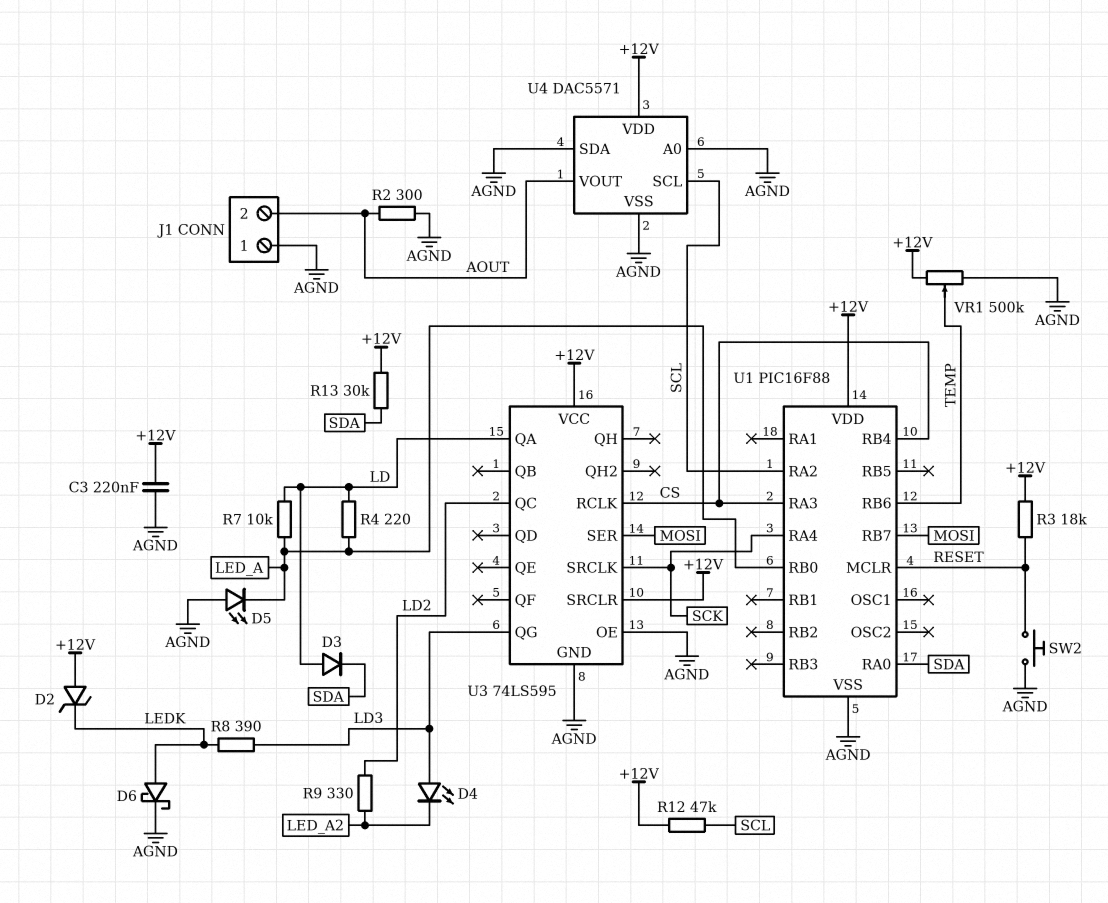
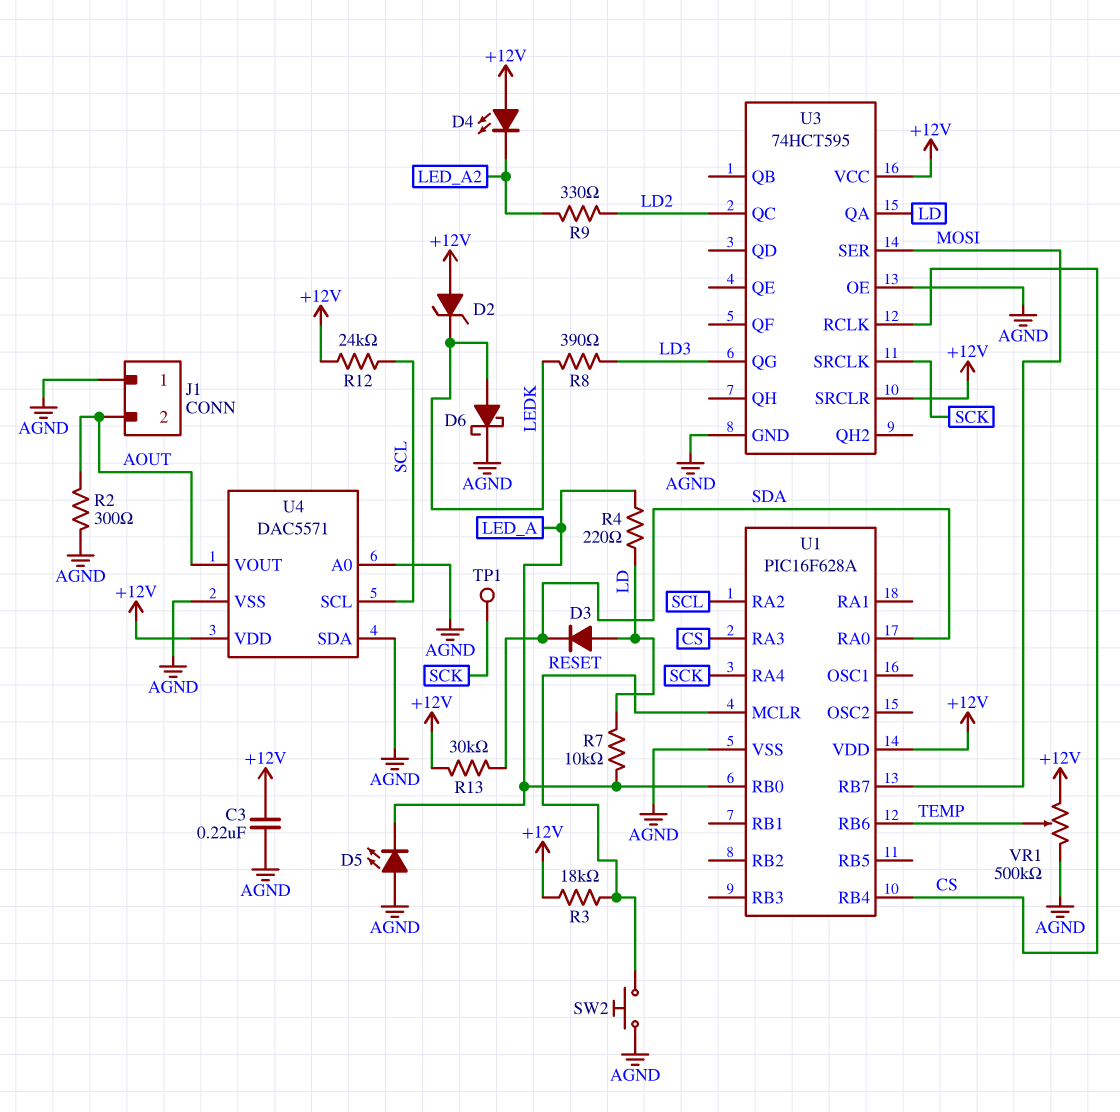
D4: LED (A LD3, K LED_A2) -> LED (A +12V, K LED_A2)
R12: 47k (+12V, SCL) -> 24k (+12V, SCL)
TP1: none -> test point (SCK)
U1: PIC16F88 -> PIC16F628A
U3: 74LS595 -> 74HCT595

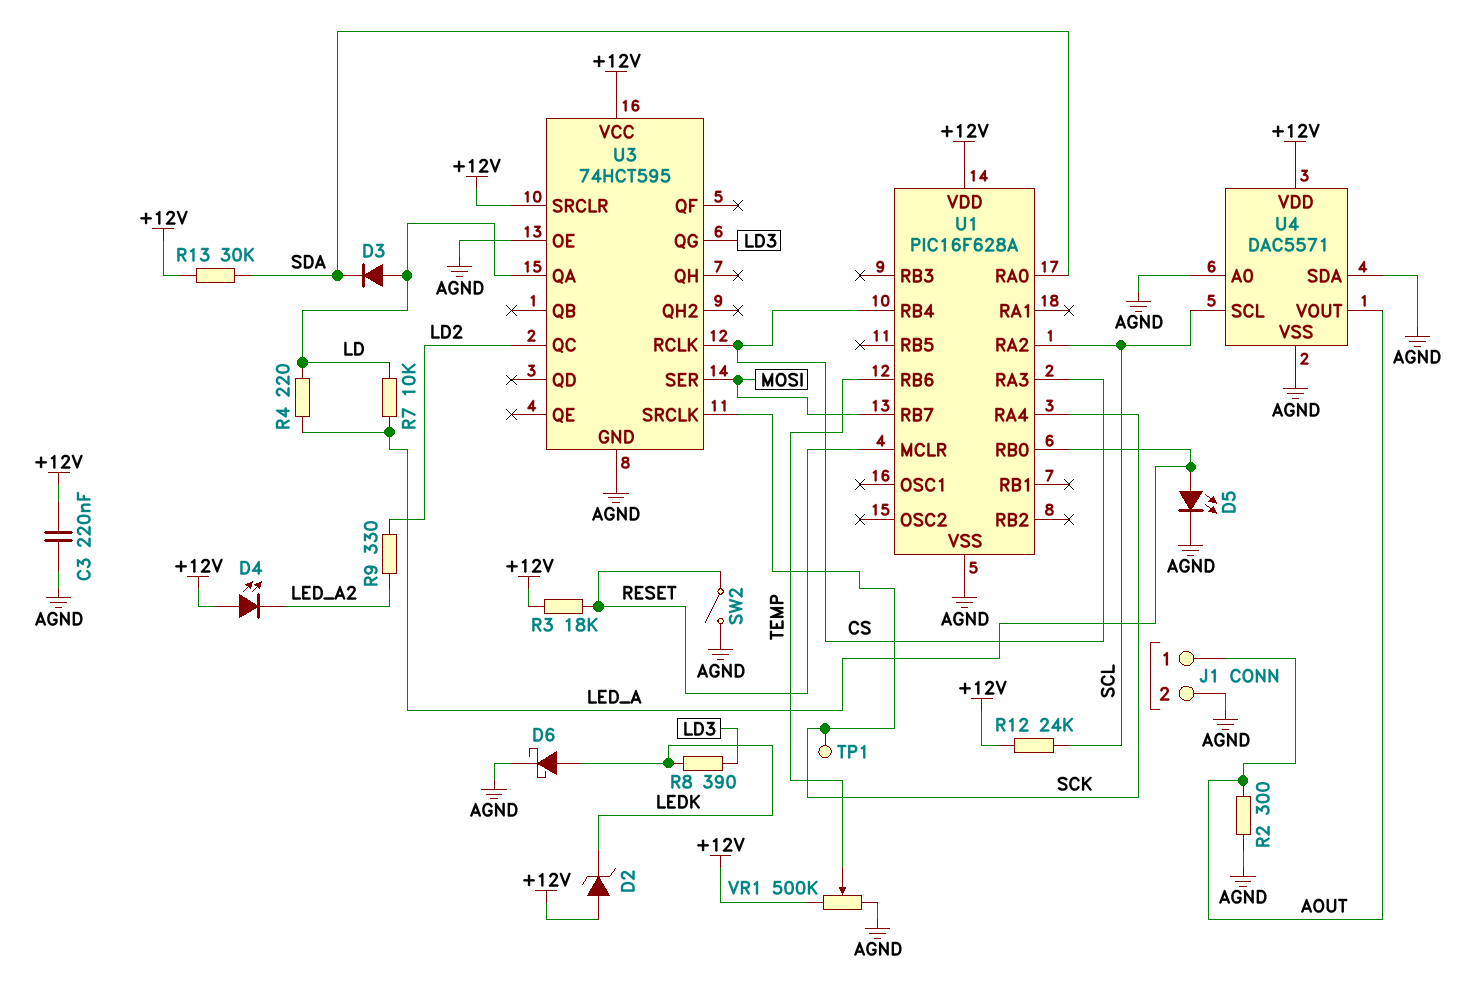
D5: LED (A AGND, K LED_A) -> LED (A LED_A, K AGND)
J1 pin 1: AGND -> AOUT
J1 pin 2: AOUT -> AGND
SW2: button (AGND, RESET) -> switch (AGND, RESET)

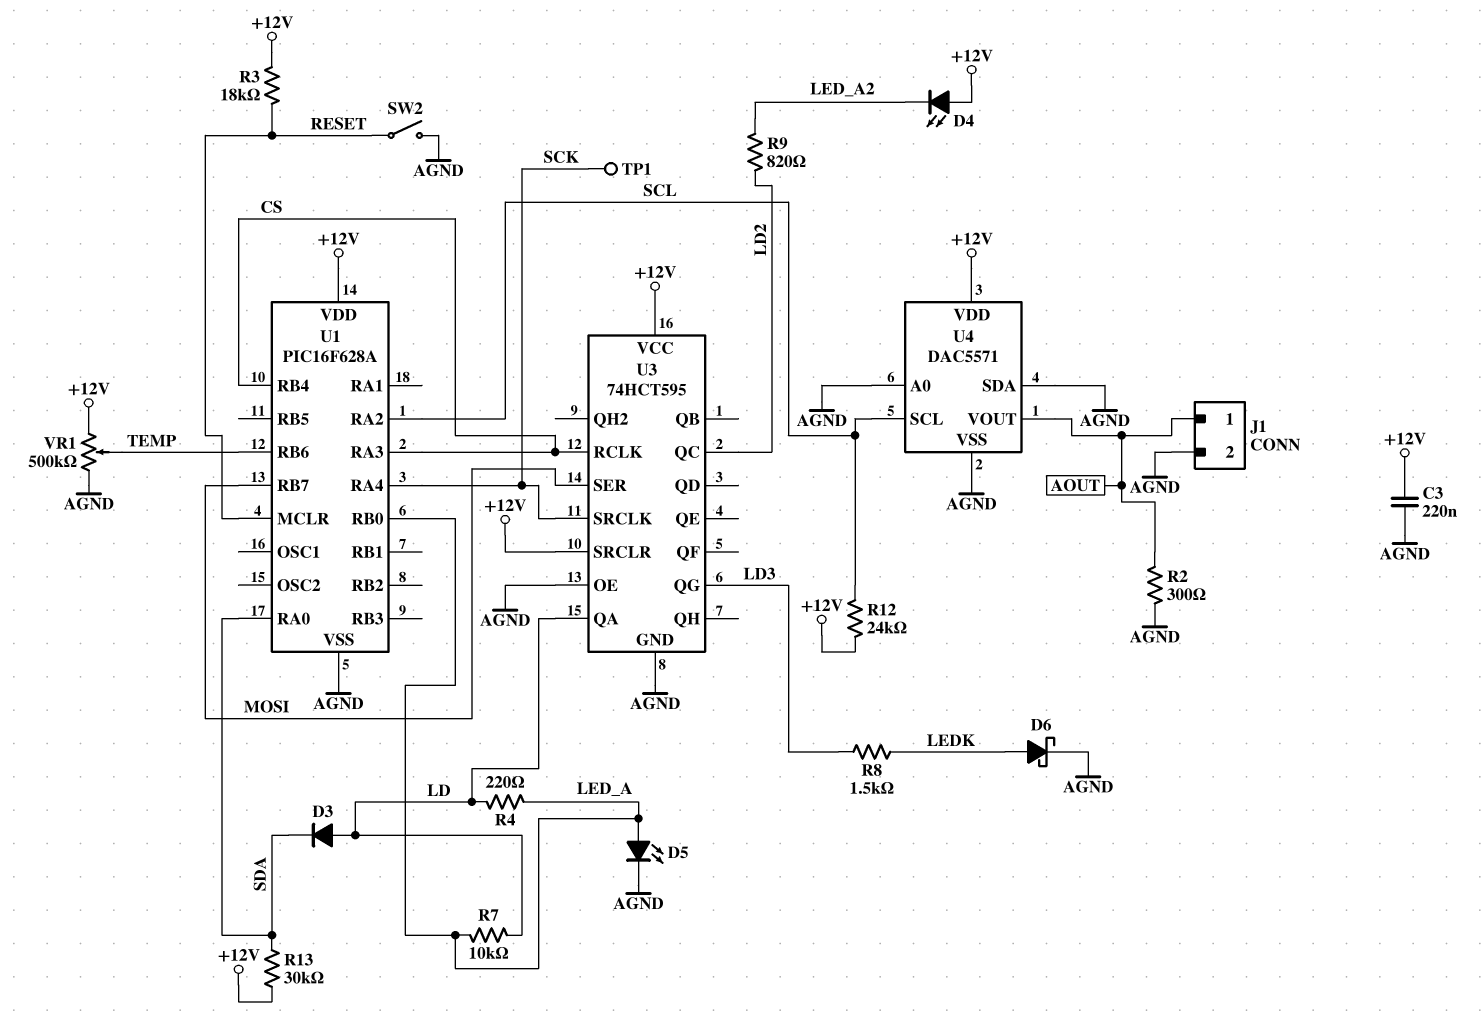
D2: zener (A +12V, K LEDK) -> none
R8: 390 (LD3, LEDK) -> 1.5k (LD3, LEDK)
R9: 330 (LD2, LED_A2) -> 820 (LD2, LED_A2)

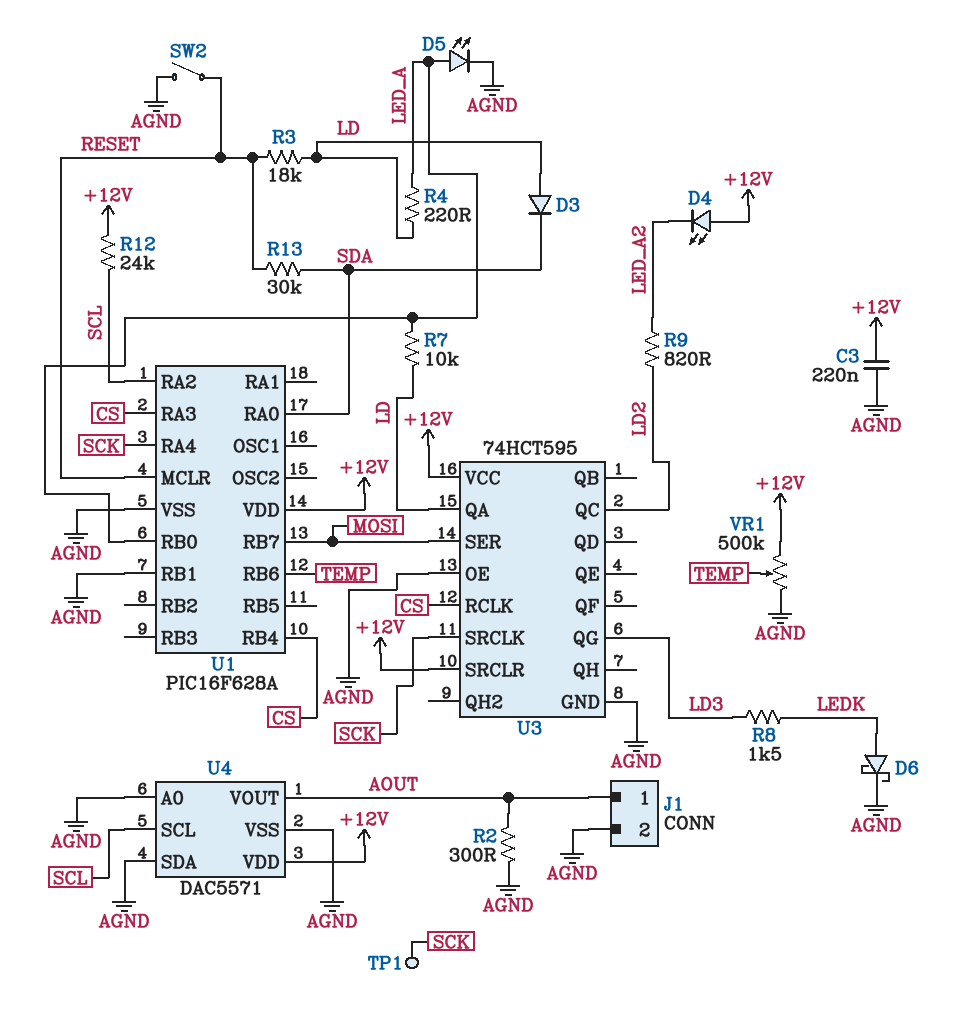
R3: 18k (+12V, RESET) -> 18k (LD, RESET)
R13: 30k (+12V, SDA) -> 30k (RESET, SDA)
U1 pin RB1: none -> AGND

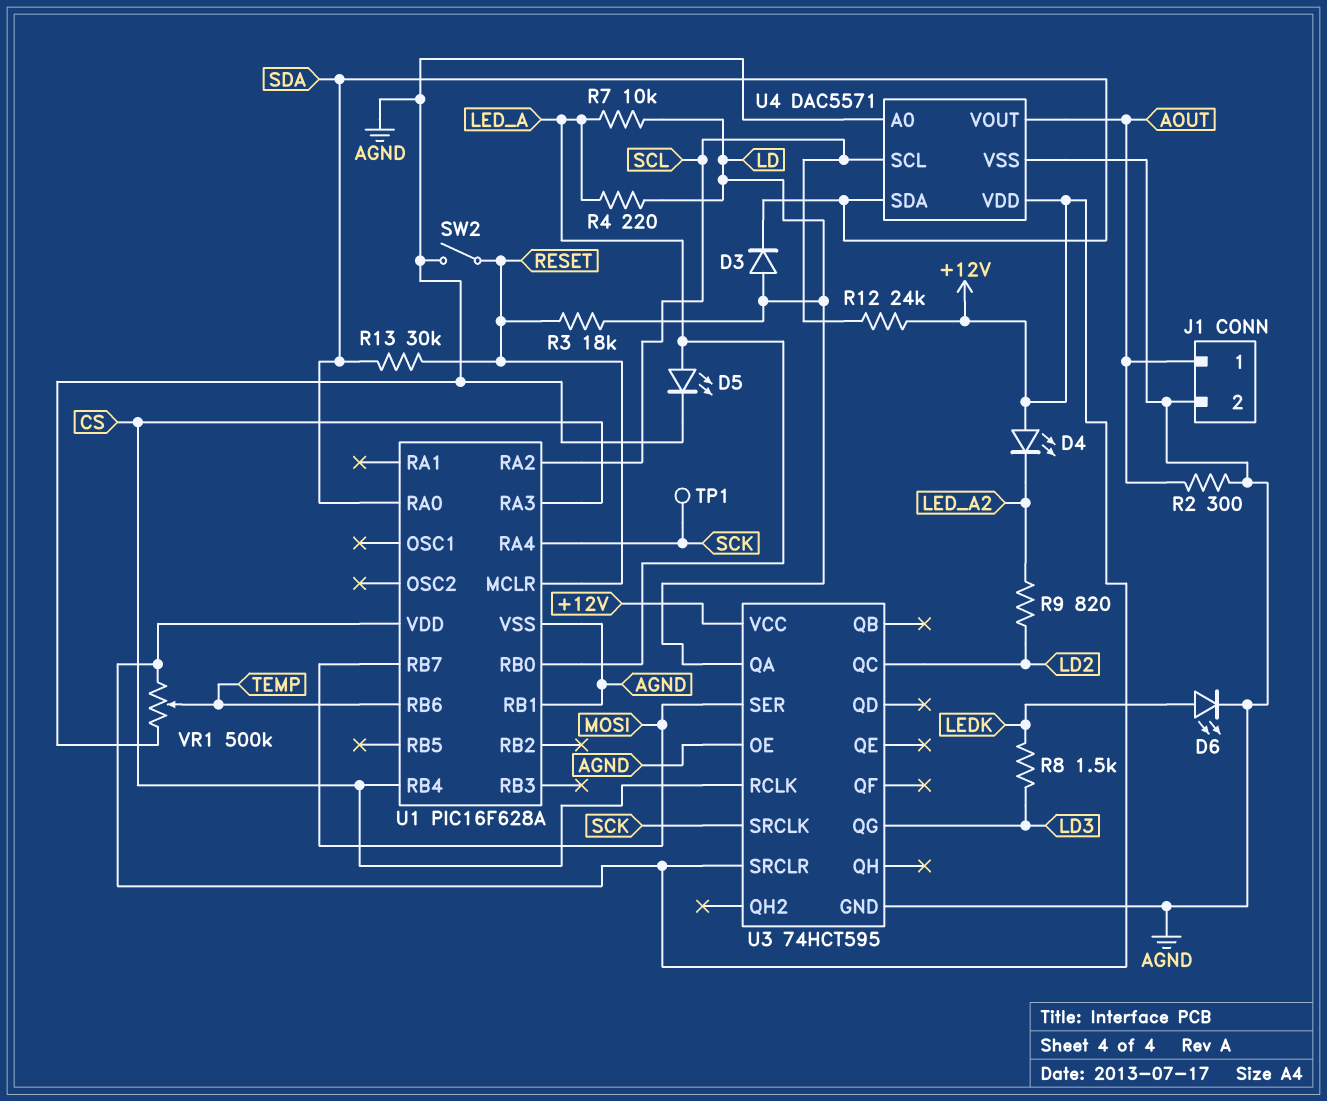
C3: 220nF (+12V, AGND) -> none
D6: schottky (A LEDK, K AGND) -> LED (A LEDK, K AGND)
U4 pin SDA: AGND -> SDA

